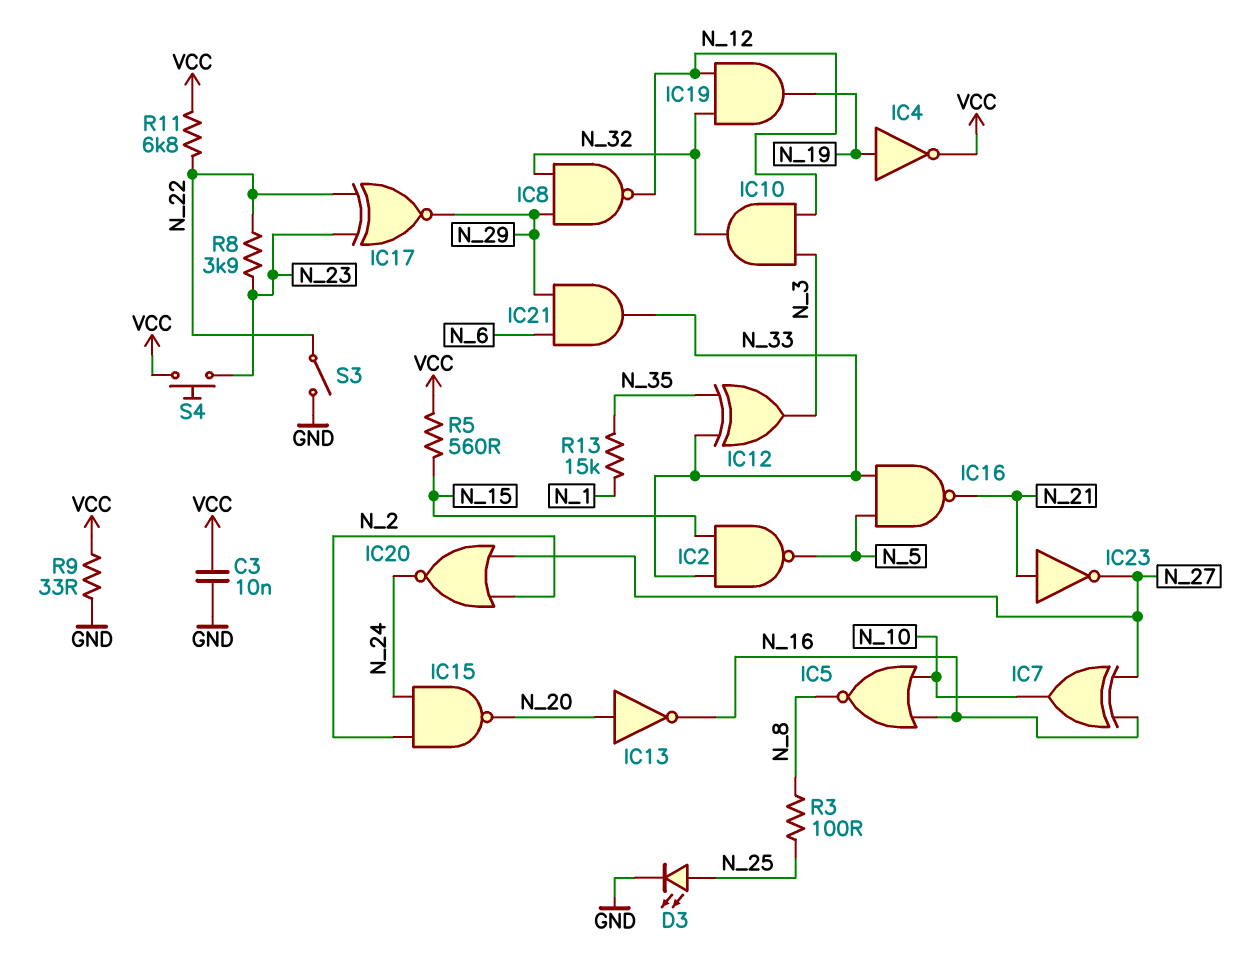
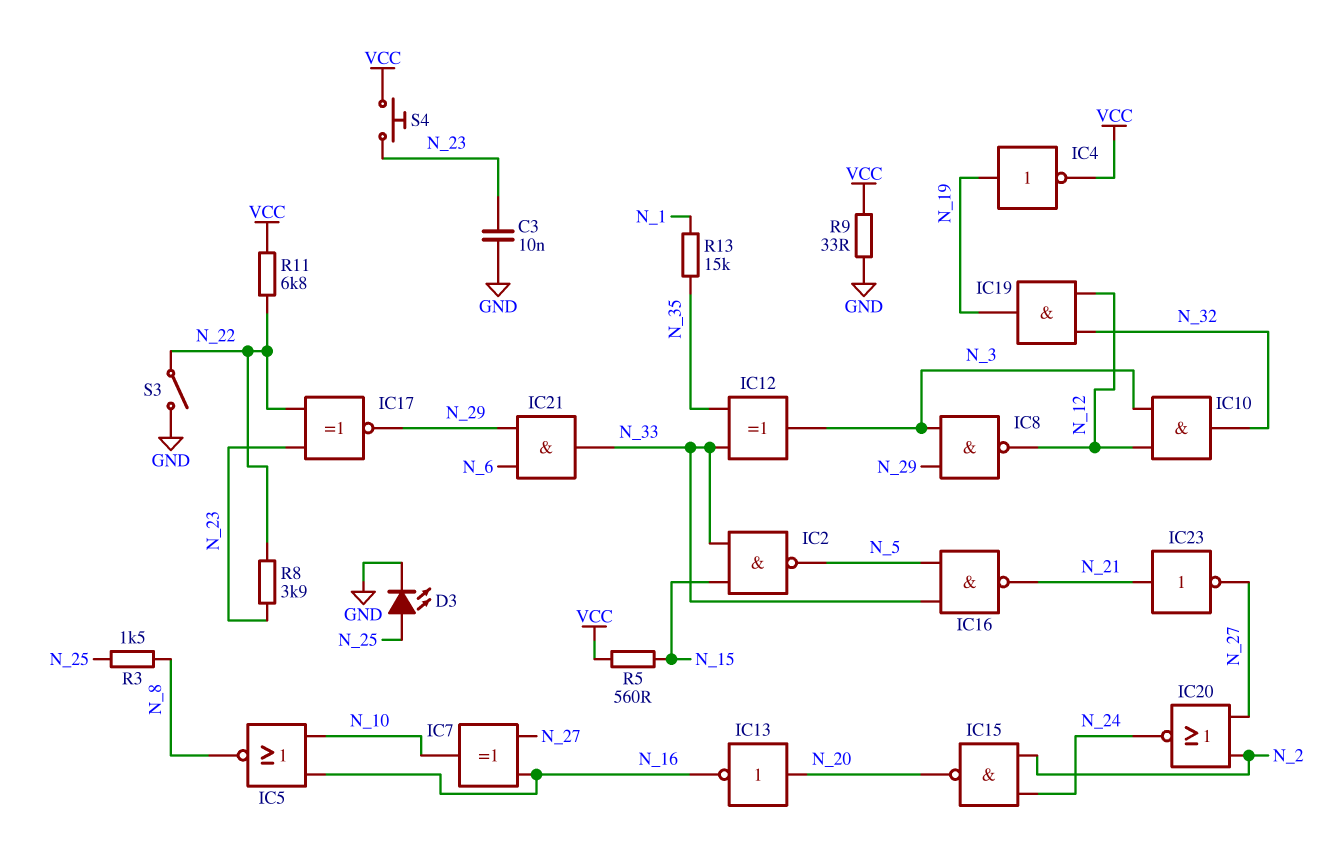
C3: 10nF (GND, VCC) -> 10nF (GND, N_23)
IC8: NAND (in N_29, in N_32, out N_12) -> NAND (in N_3, in N_29, out N_12)
R3: 100 (N_8, N_25) -> 1.5k (N_8, N_25)

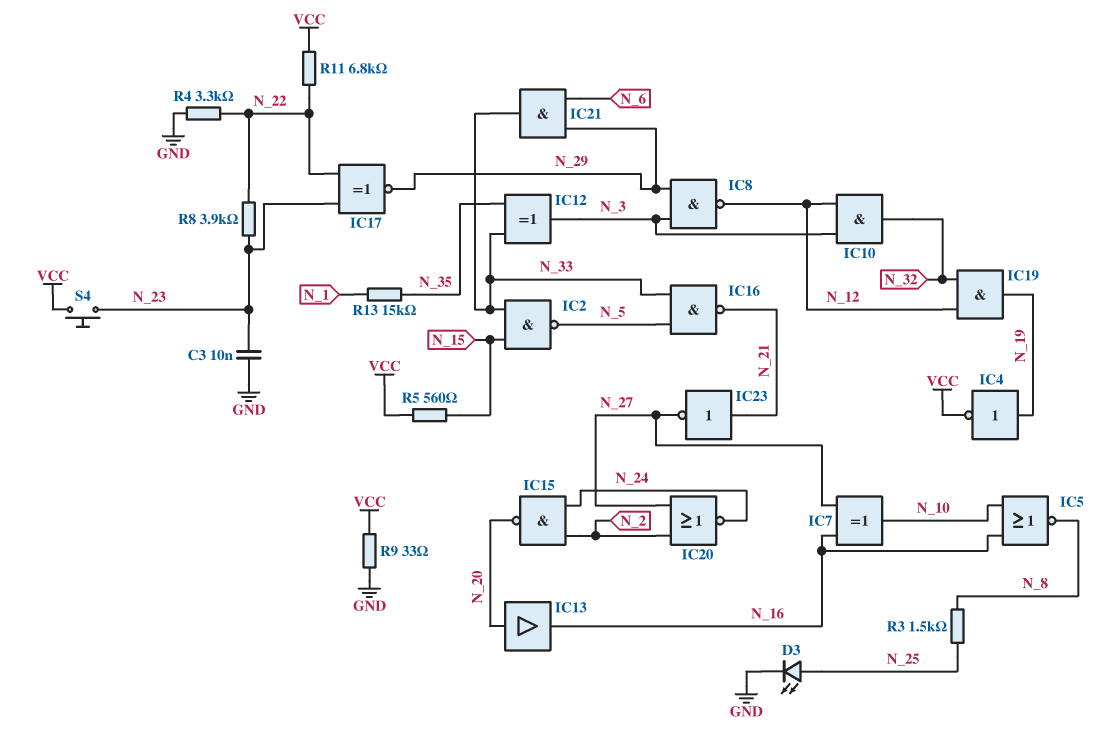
IC13: NOT (in N_20, out N_16) -> buffer (in N_20, out N_16)
R4: none -> 3.3k (GND, N_22)
S3: switch (GND, N_22) -> none

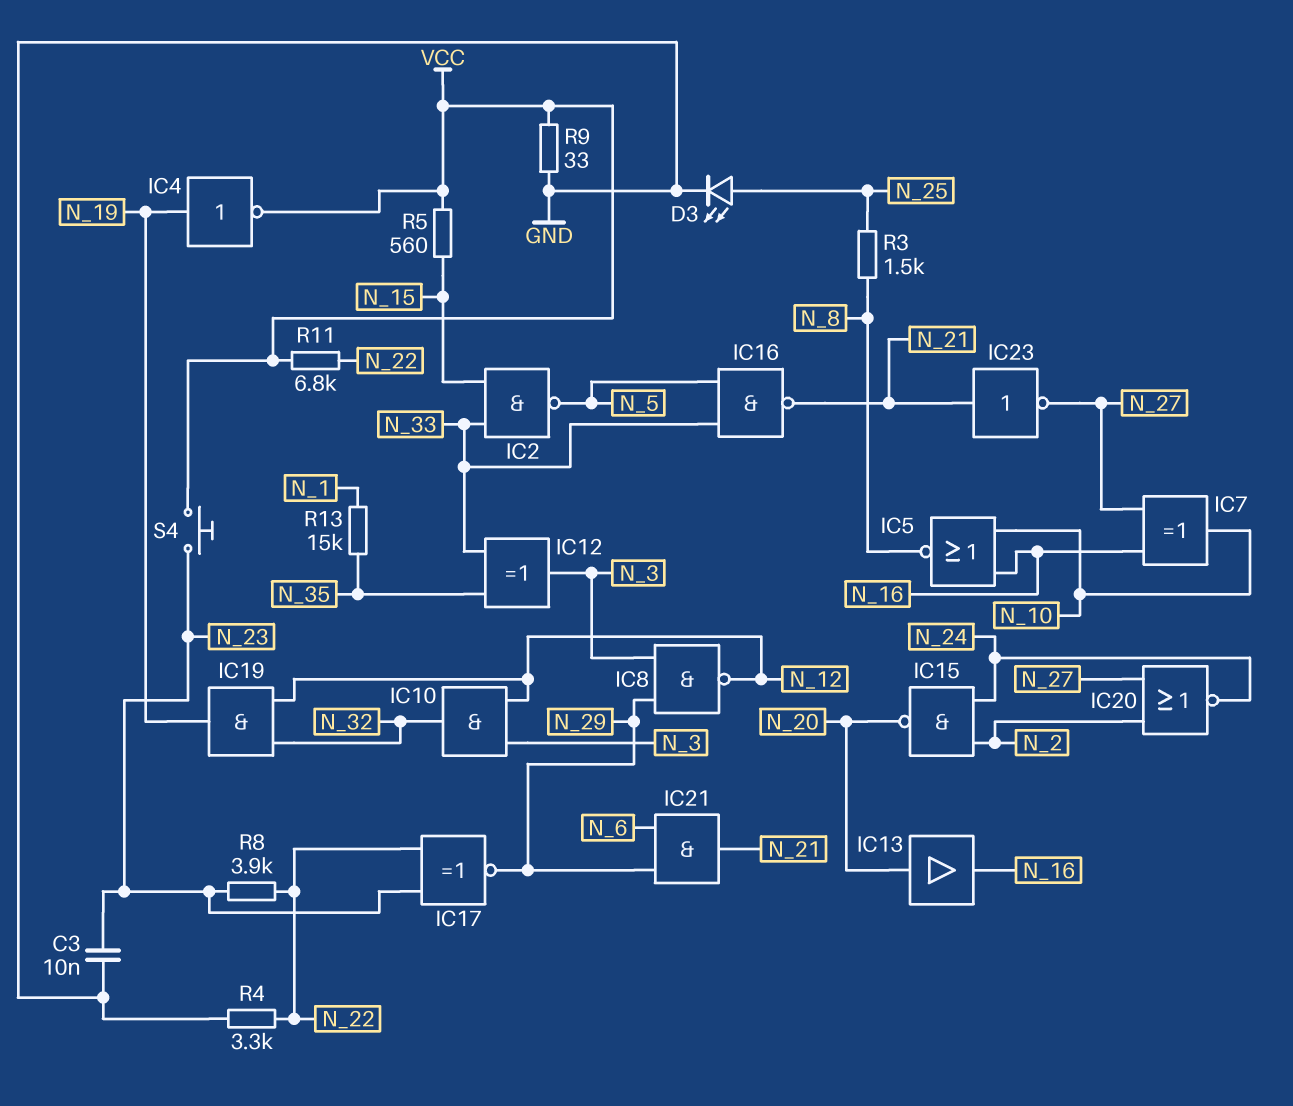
IC21: AND (in N_6, in N_29, out N_33) -> AND (in N_6, in N_29, out N_21)

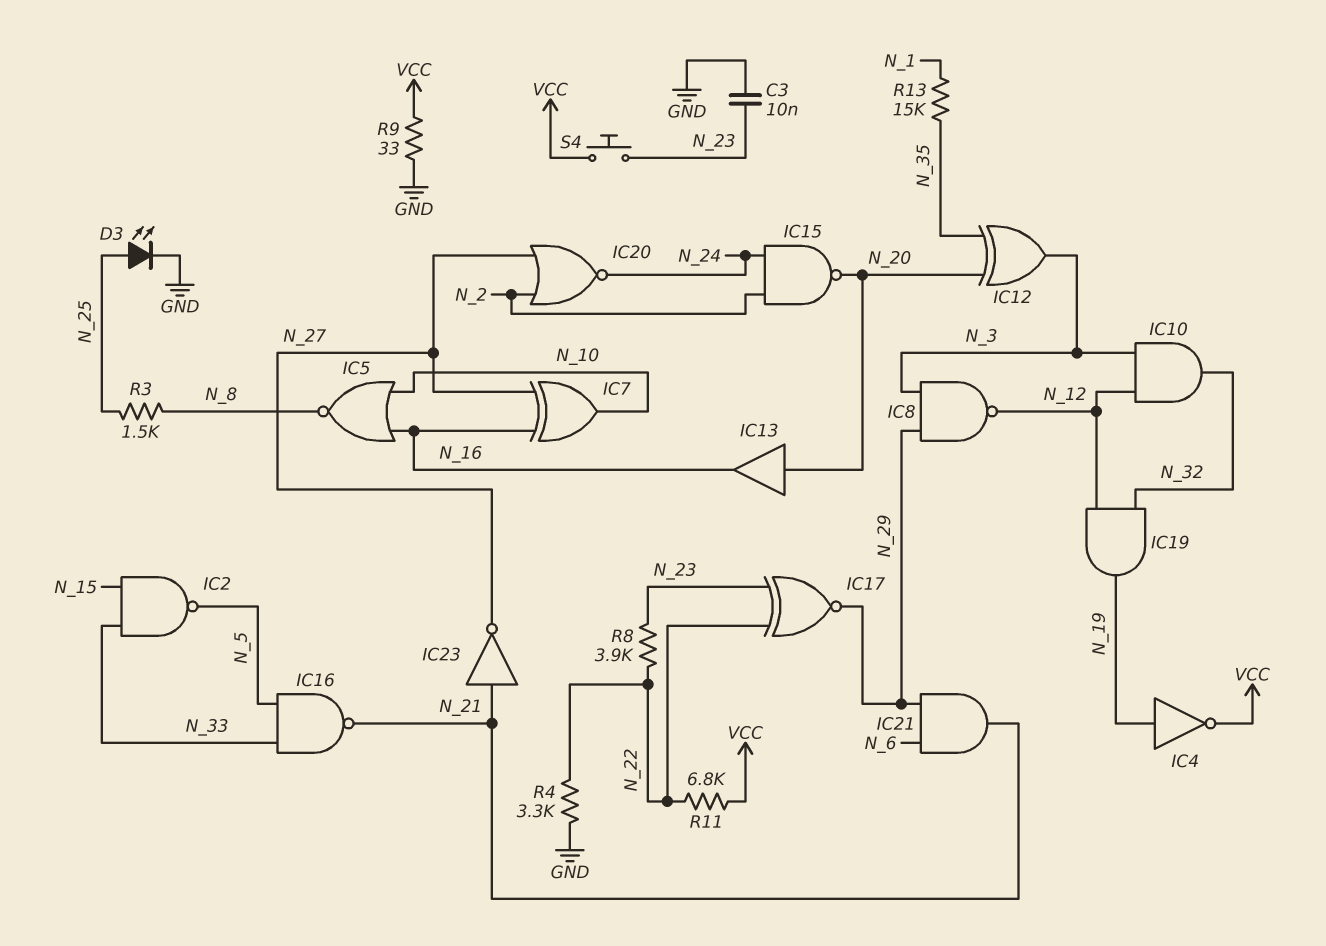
IC12: XOR (in N_33, in N_35, out N_3) -> XOR (in N_20, in N_35, out N_3)
R5: 560 (N_15, VCC) -> none

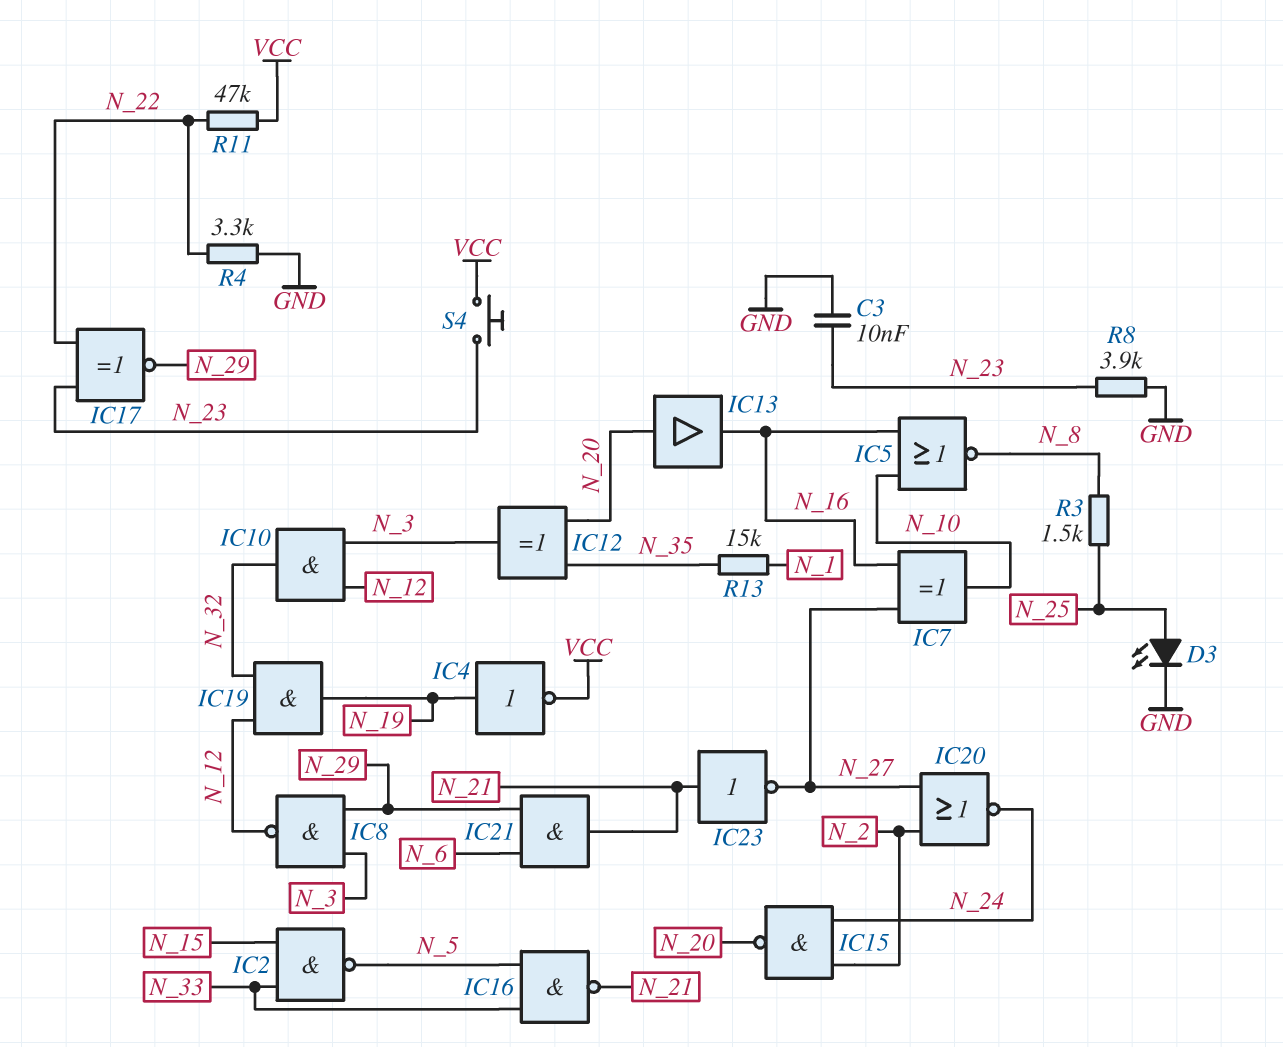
R8: 3.9k (N_22, N_23) -> 3.9k (GND, N_23)
R9: 33 (GND, VCC) -> none
R11: 6.8k (N_22, VCC) -> 47k (N_22, VCC)

